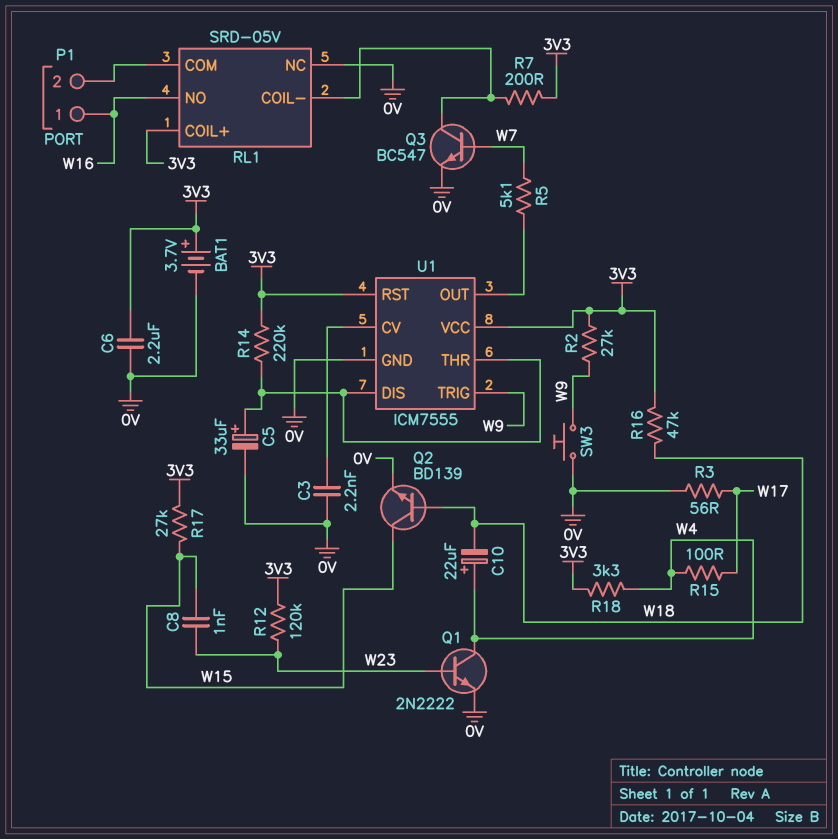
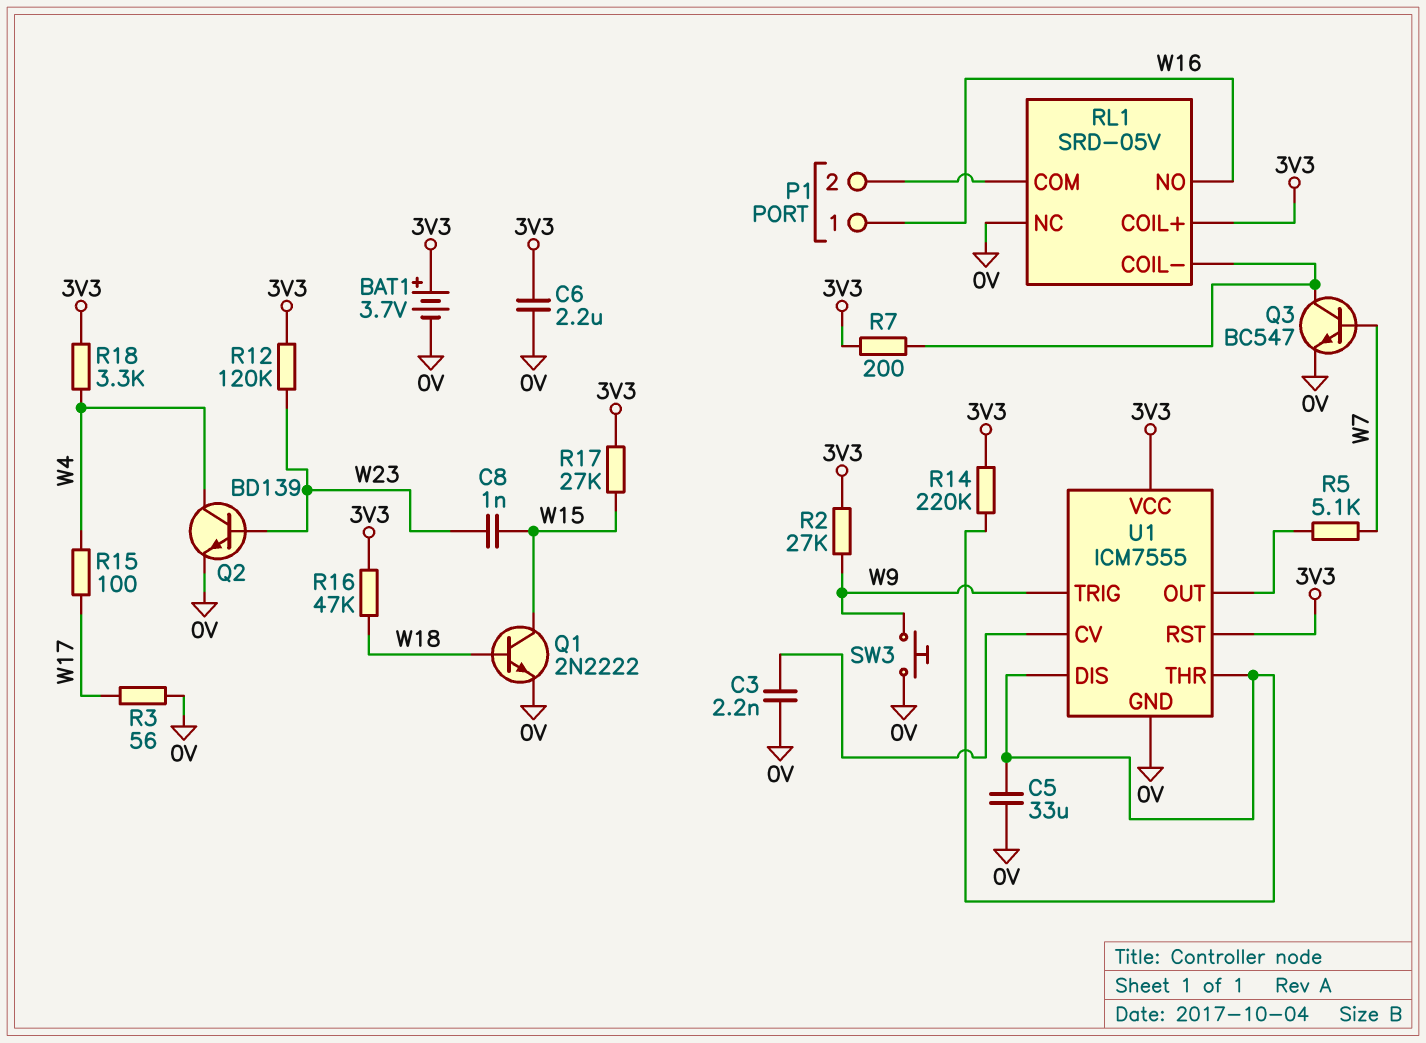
C5: 33uF (plus U1/DIS, minus 0V) -> 33uF (0V, U1/DIS)
C10: 22uF (plus W4, minus W18) -> none
Q1: NPN 2N2222 (B W23, C W4, E 0V) -> NPN 2N2222 (B W18, C W15, E 0V)
Q2: NPN BD139 (B W18, C W15, E 0V) -> NPN BD139 (B W23, C W4, E 0V)

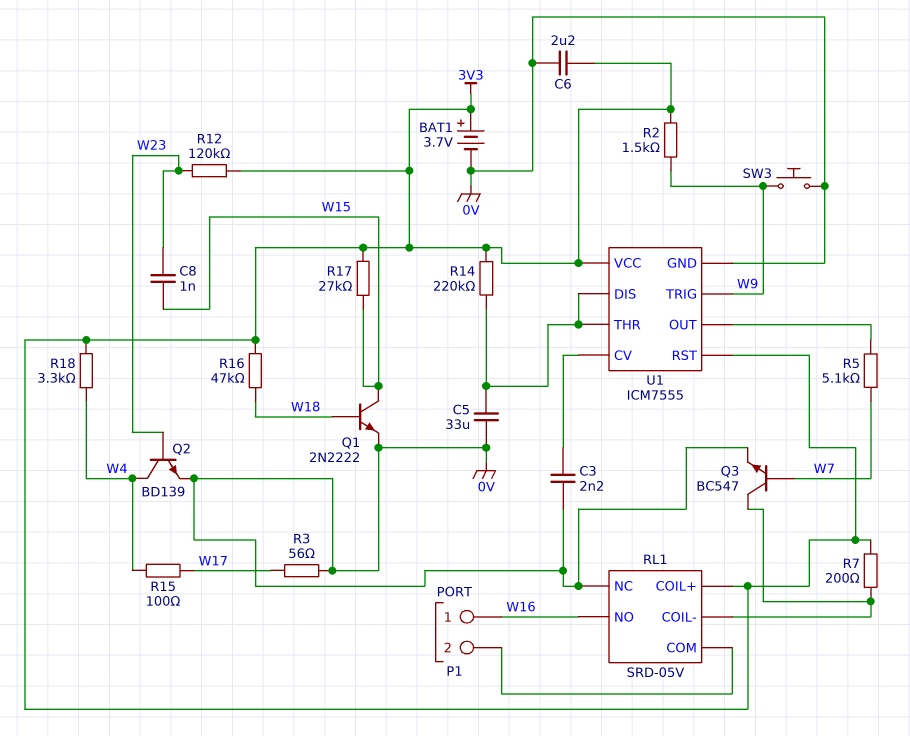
R2: 27k (3V3, W9) -> 1.5k (3V3, W9)

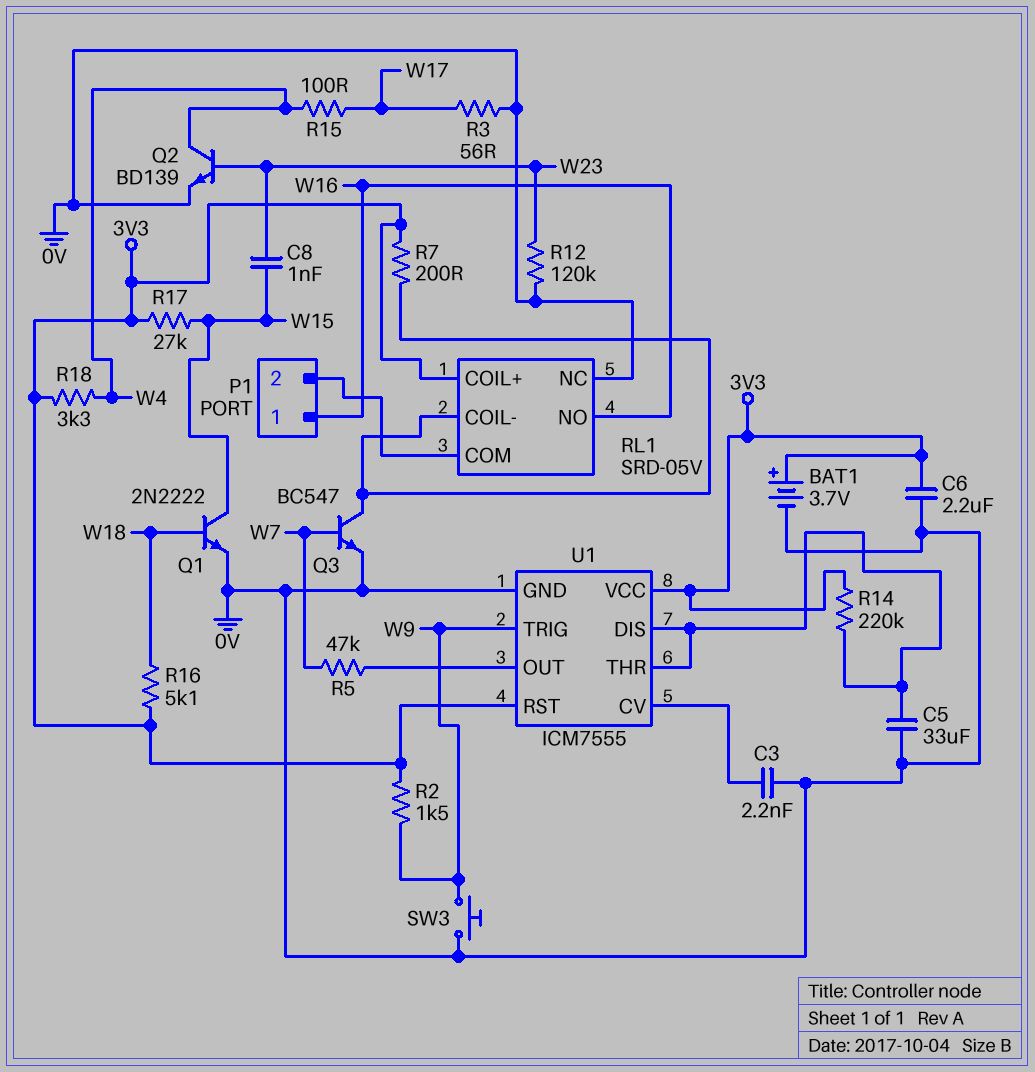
R5: 5.1k (U1/OUT, W7) -> 47k (U1/OUT, W7)
R12: 120k (3V3, W23) -> 120k (0V, W23)
R16: 47k (3V3, W18) -> 5.1k (3V3, W18)

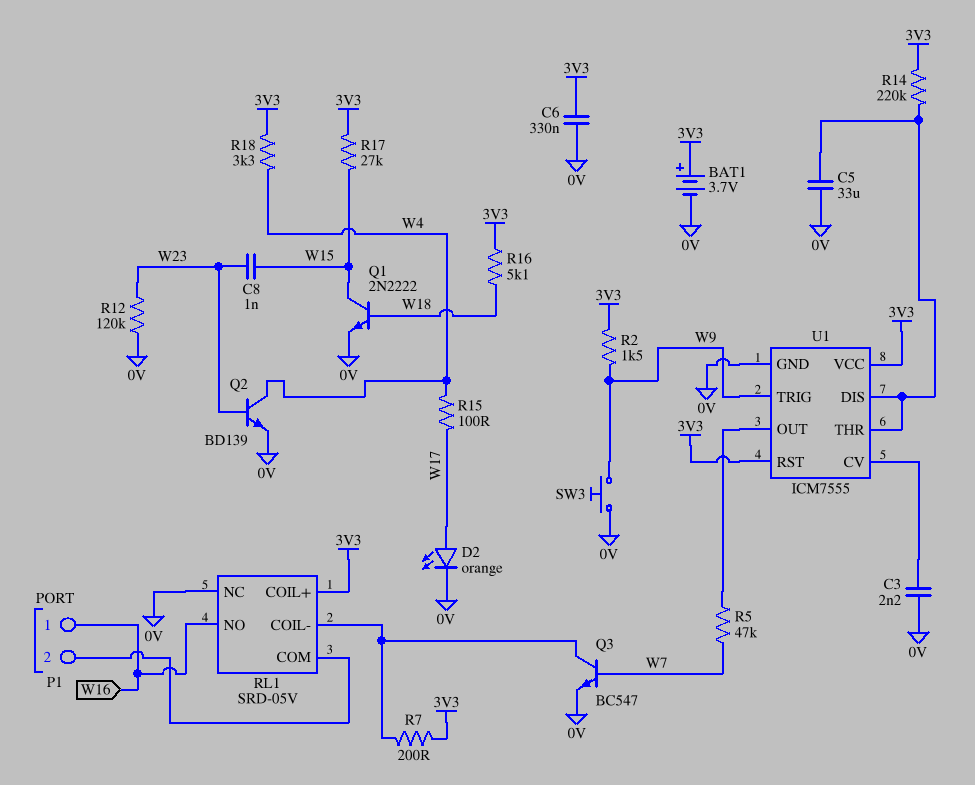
C6: 2.2uF (0V, 3V3) -> 330nF (0V, 3V3)
D2: none -> LED orange (A W17, K 0V)
R3: 56 (0V, W17) -> none

